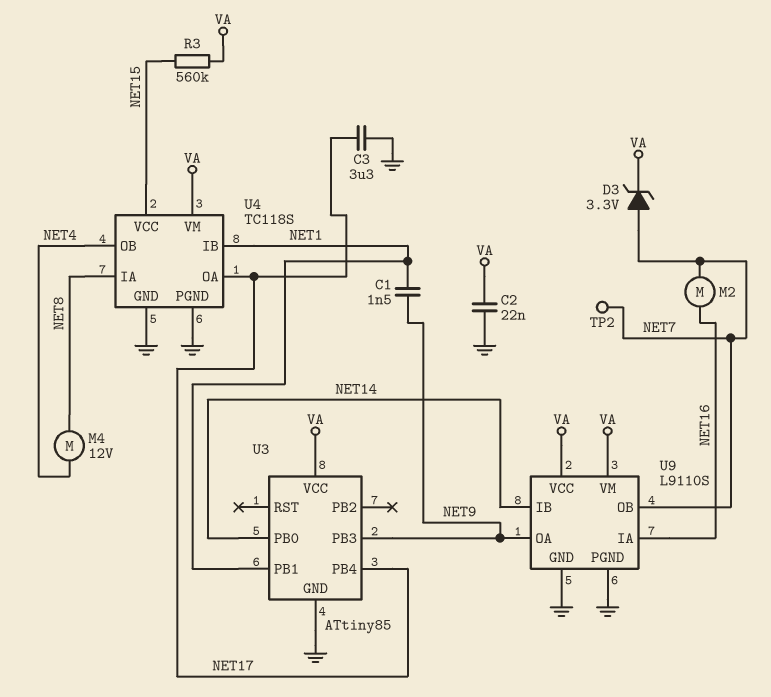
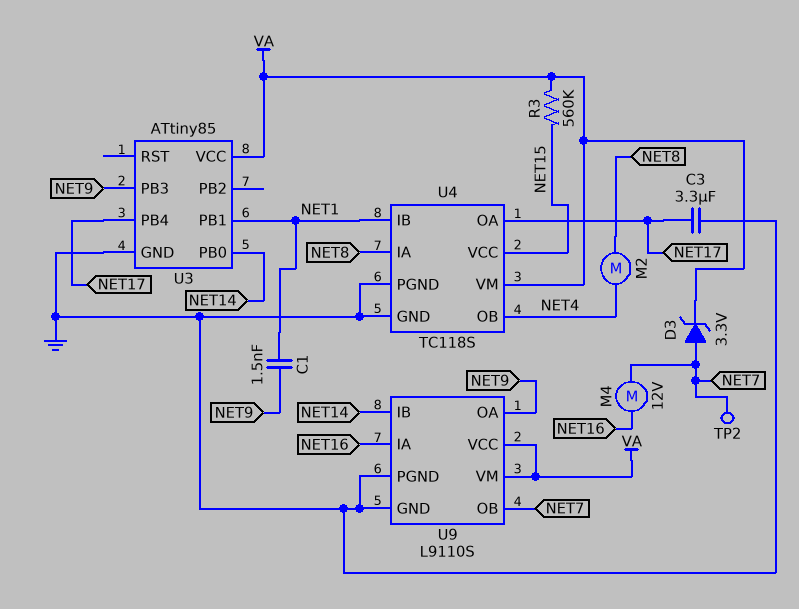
C2: 22nF (GND, VA) -> none
M2: motor (NET7, NET16) -> motor (NET4, NET8)
M4: motor 12V (NET4, NET8) -> motor 12V (NET7, NET16)

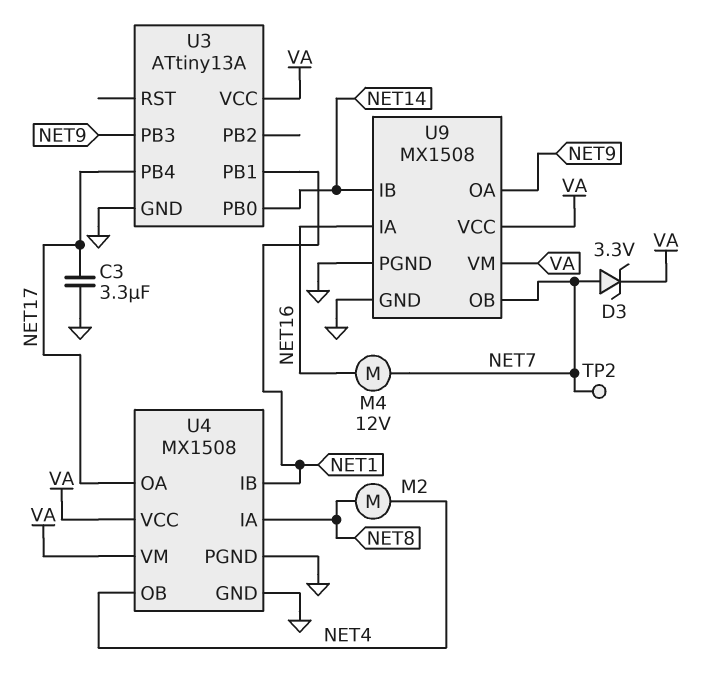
C1: 1.5nF (NET1, NET9) -> none
R3: 560k (NET15, VA) -> none
U3: ATtiny85 -> ATtiny13A
U4: TC118S -> MX1508
U4 pin VCC: NET15 -> VA
U9: L9110S -> MX1508

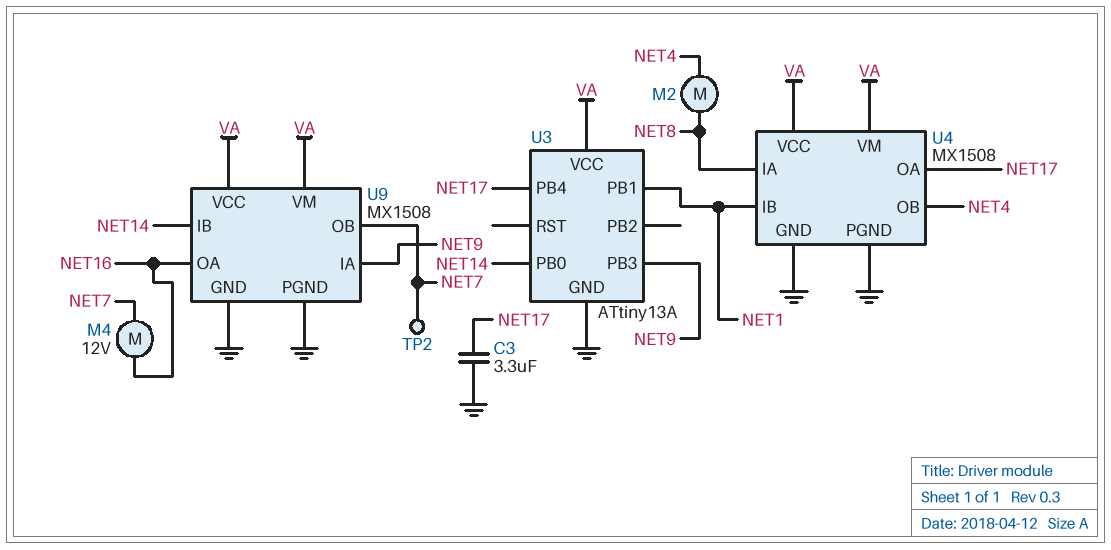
D3: zener 3.3V (A NET7, K VA) -> none
U9 pin IA: NET16 -> NET9
U9 pin OA: NET9 -> NET16

